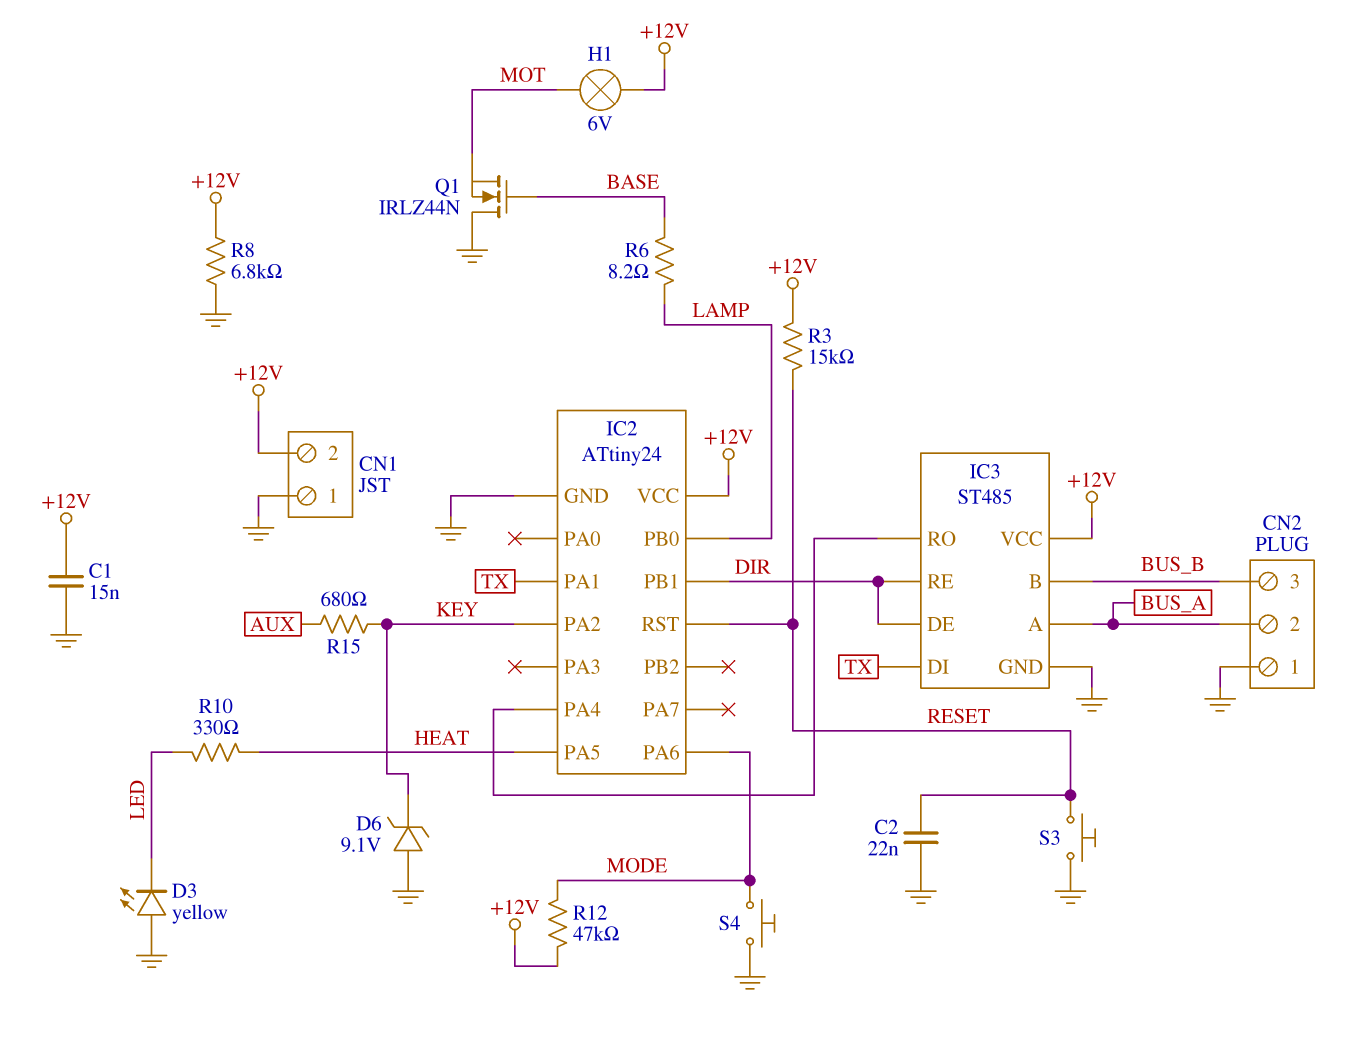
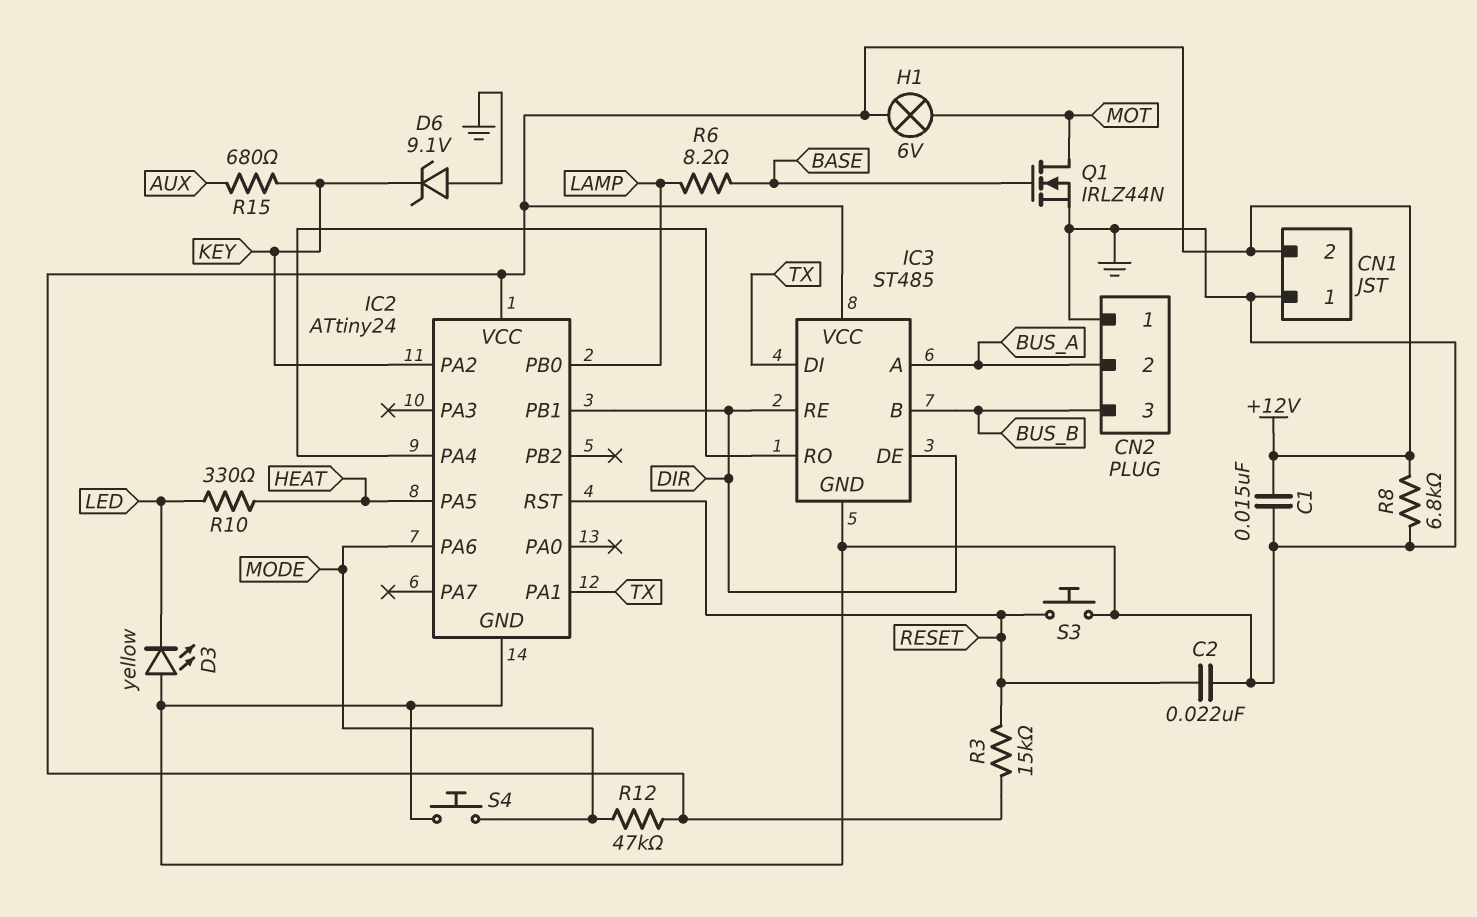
Q1: NMOS IRLZ44N (G BASE, D GND, S MOT) -> NMOS IRLZ44N (G BASE, D MOT, S GND)

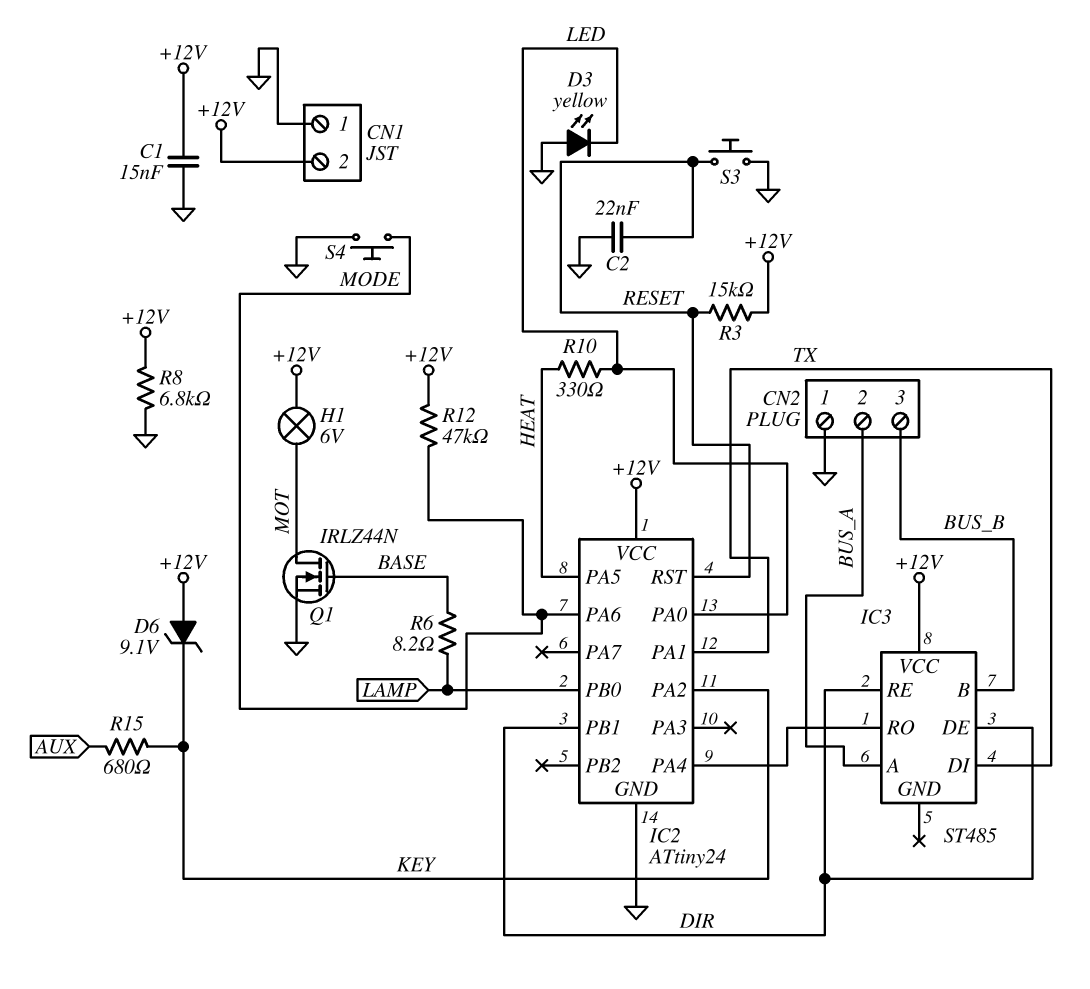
D6: zener 9.1V (A GND, K KEY) -> zener 9.1V (A +12V, K KEY)
IC2 pin PA0: none -> LED
IC3 pin GND: GND -> none

